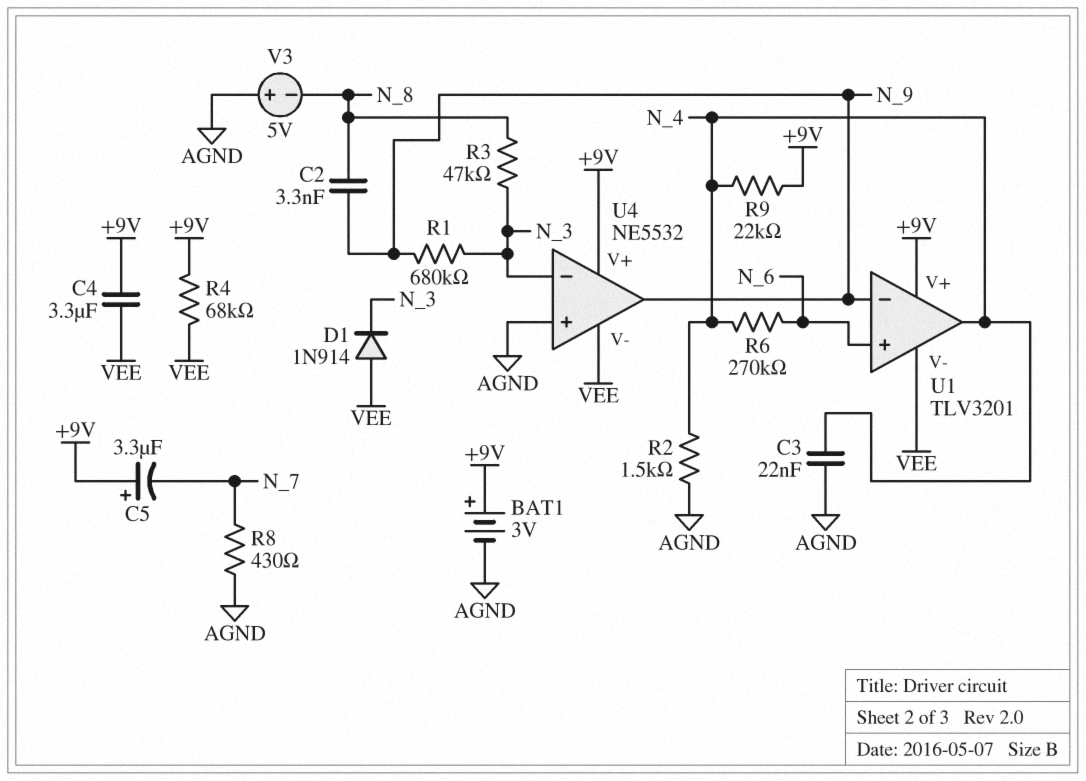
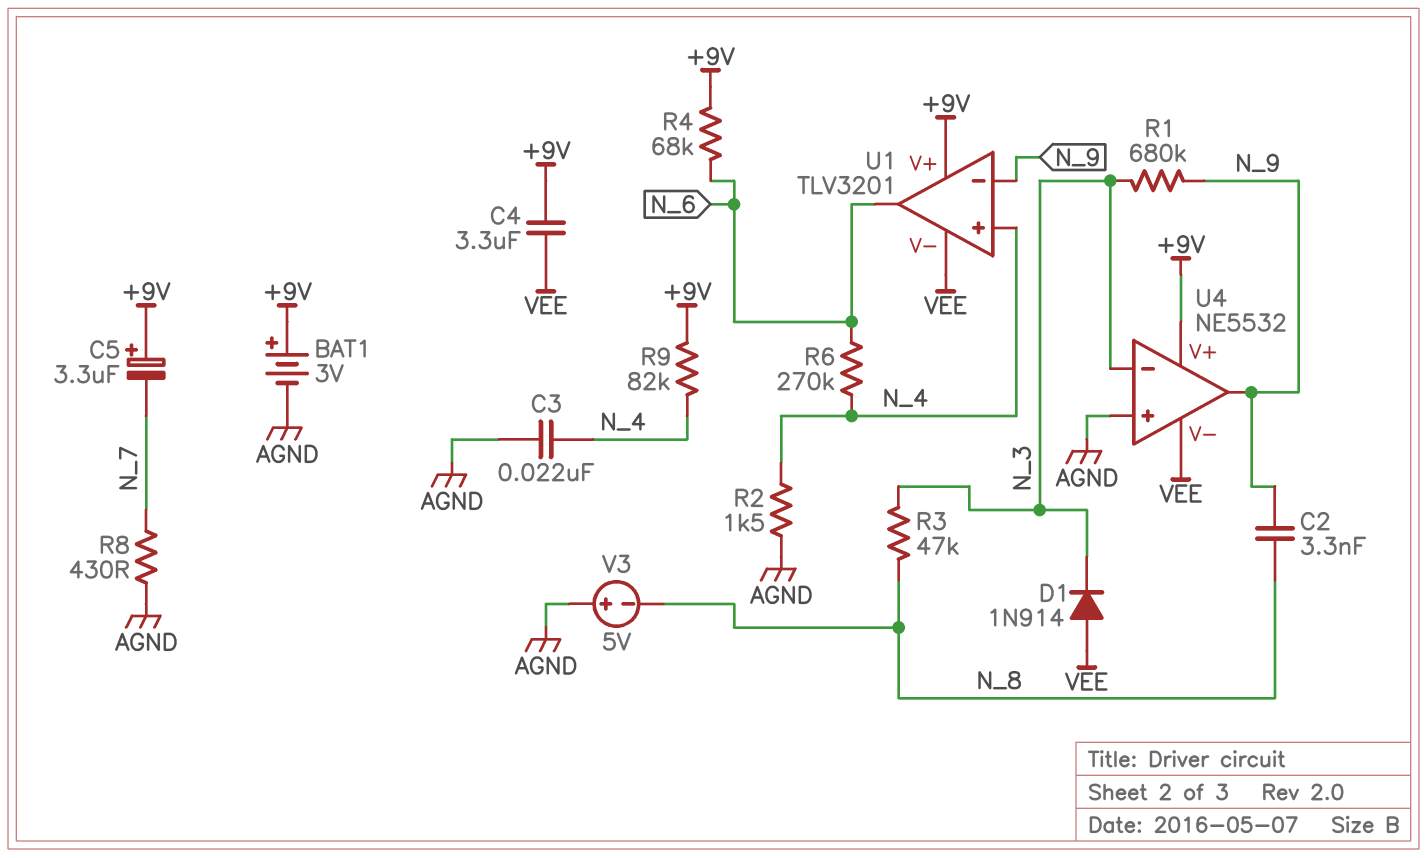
R4: 68k (+9V, VEE) -> 68k (+9V, N_6)
R9: 22k (+9V, N_4) -> 82k (+9V, N_4)
U1 pin in+: N_6 -> N_4
U1 pin out: N_4 -> N_6

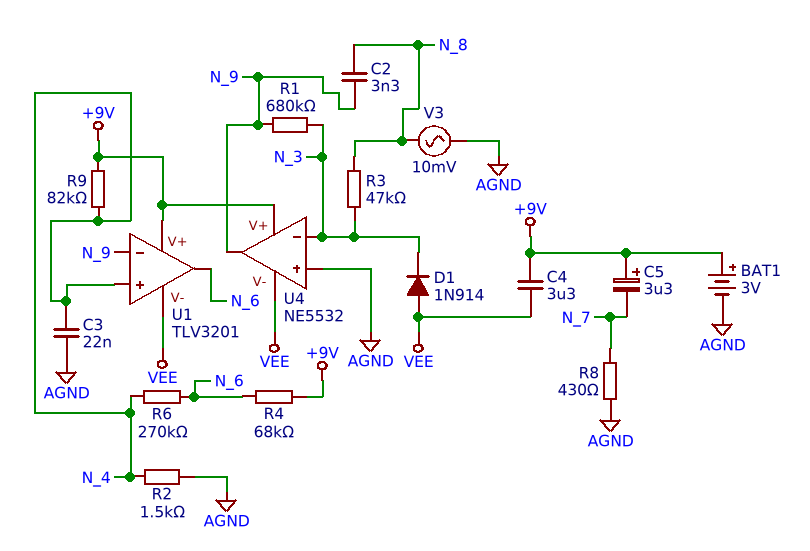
V3: 5V (plus AGND, minus N_8) -> AC 10mV (AGND, N_8)

